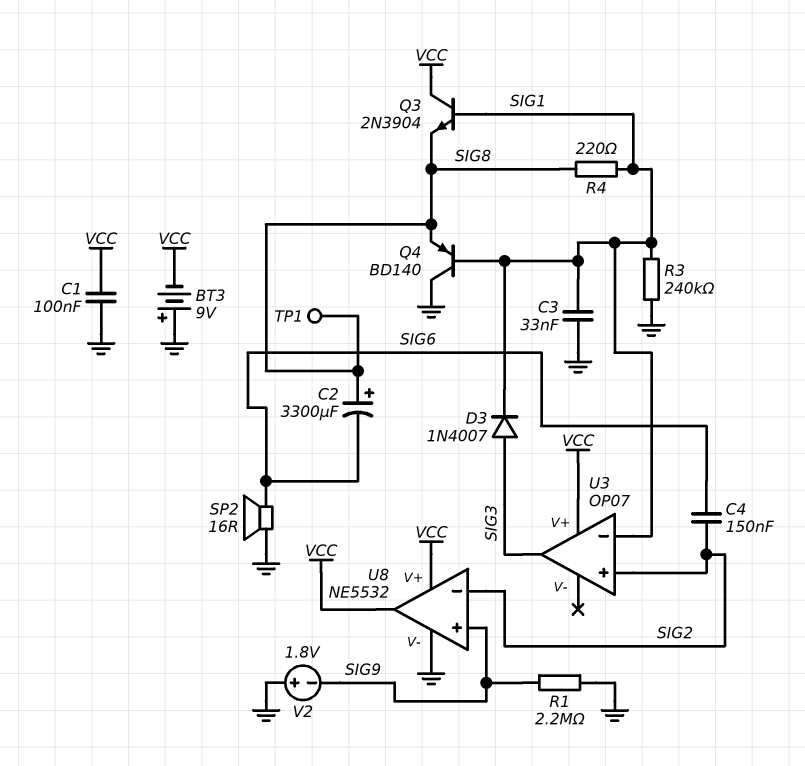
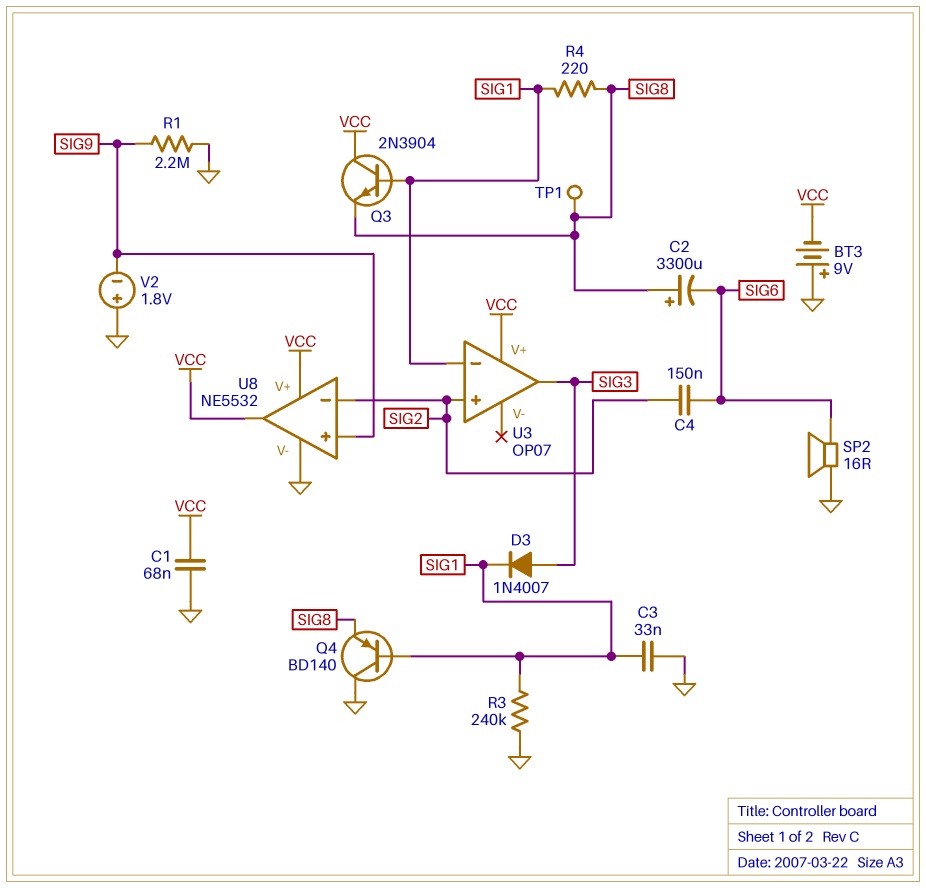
C1: 100nF (GND, VCC) -> 68nF (GND, VCC)

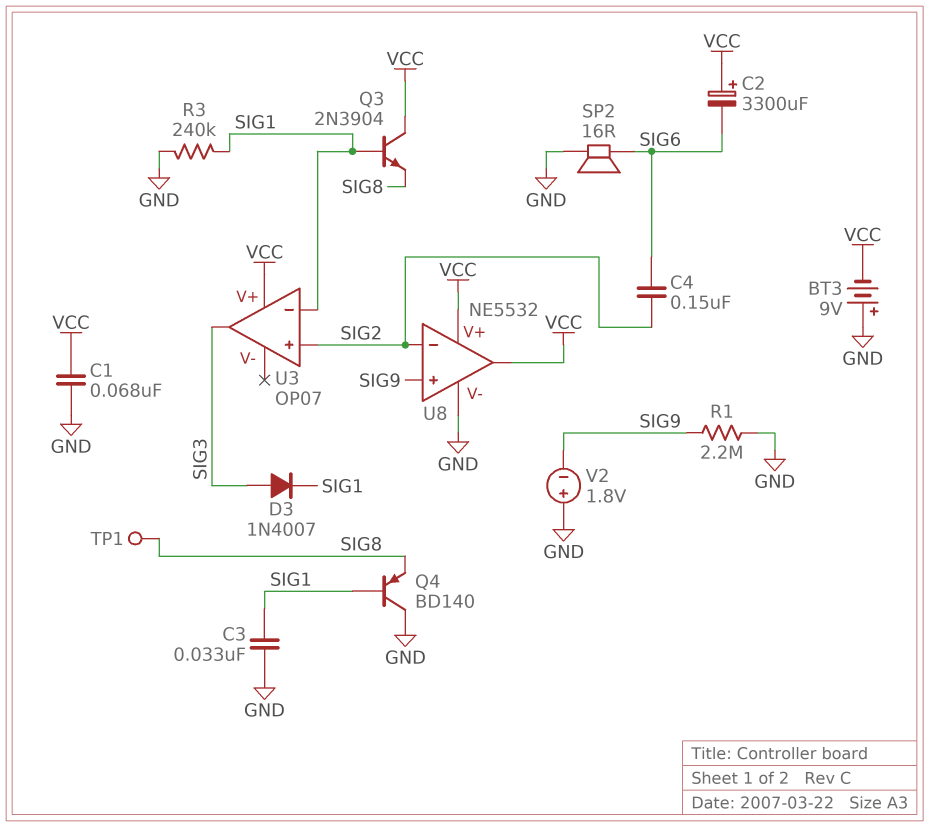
C2: 3300uF (plus SIG8, minus SIG6) -> 3300uF (plus VCC, minus SIG6)
R4: 220 (SIG1, SIG8) -> none

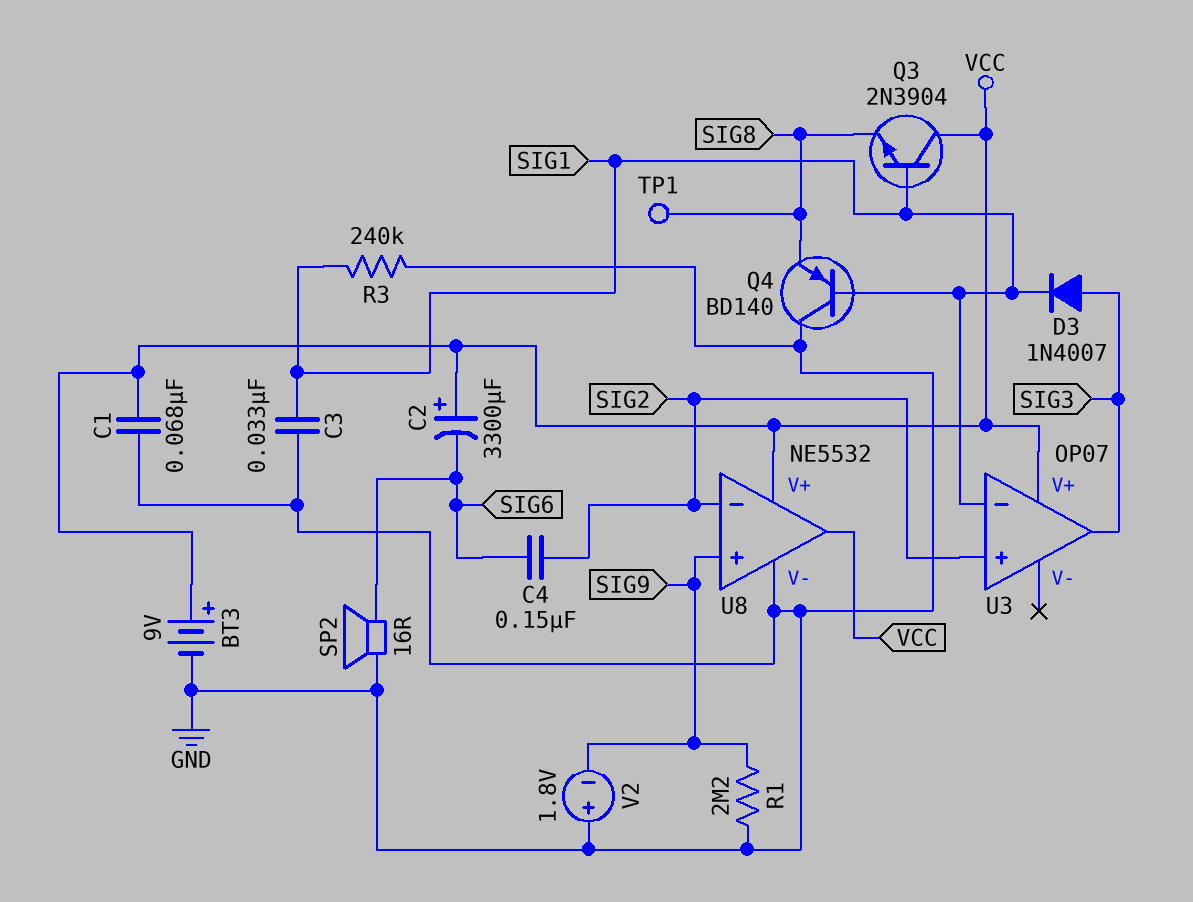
BT3: 9V (plus GND, minus VCC) -> 9V (plus VCC, minus GND)

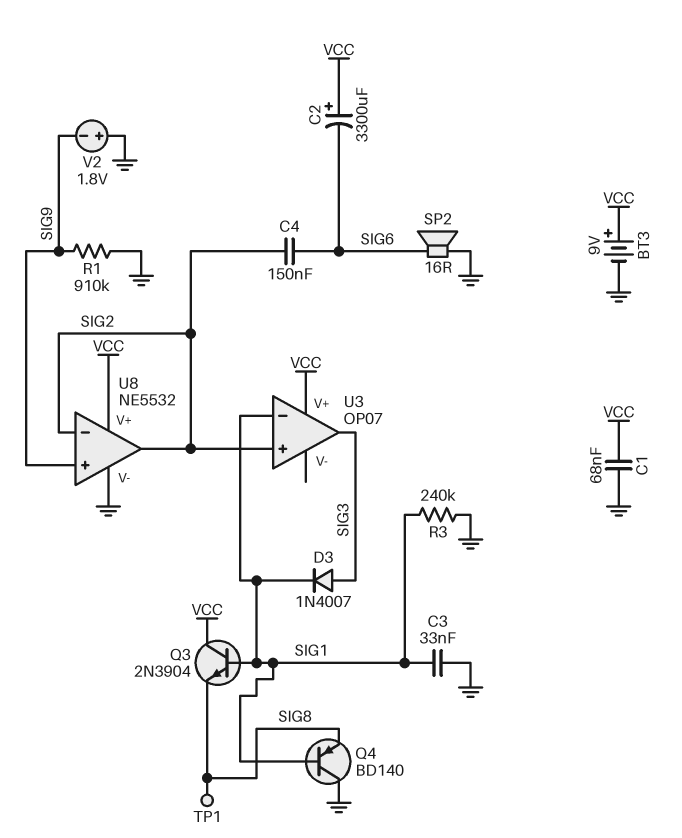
R1: 2.2M (GND, SIG9) -> 910k (GND, SIG9)
U8 pin out: VCC -> SIG2

